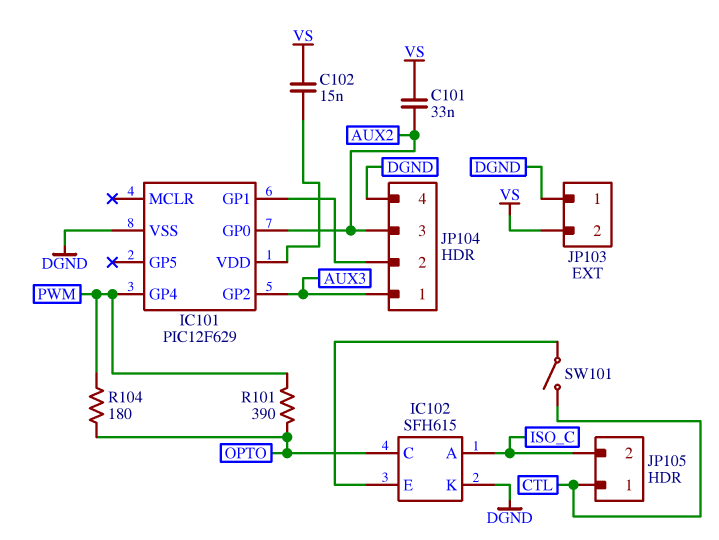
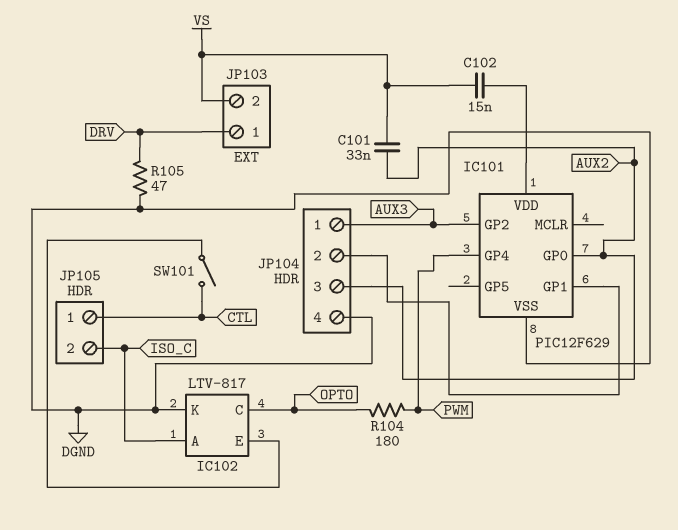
IC102: SFH615 -> LTV-817
JP103 pin 1: DGND -> DRV
R101: 390 (OPTO, PWM) -> none
R105: none -> 47 (DGND, DRV)

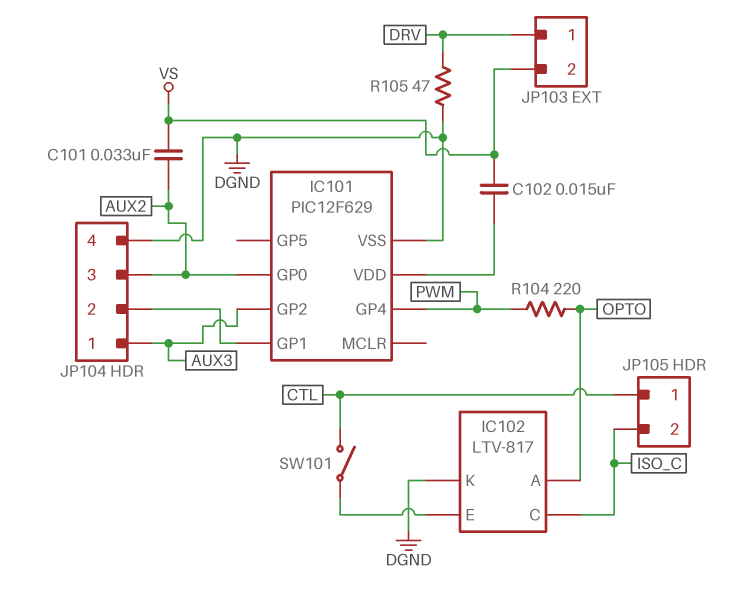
IC102 pin A: ISO_C -> OPTO
IC102 pin C: OPTO -> ISO_C
R104: 180 (OPTO, PWM) -> 220 (OPTO, PWM)

